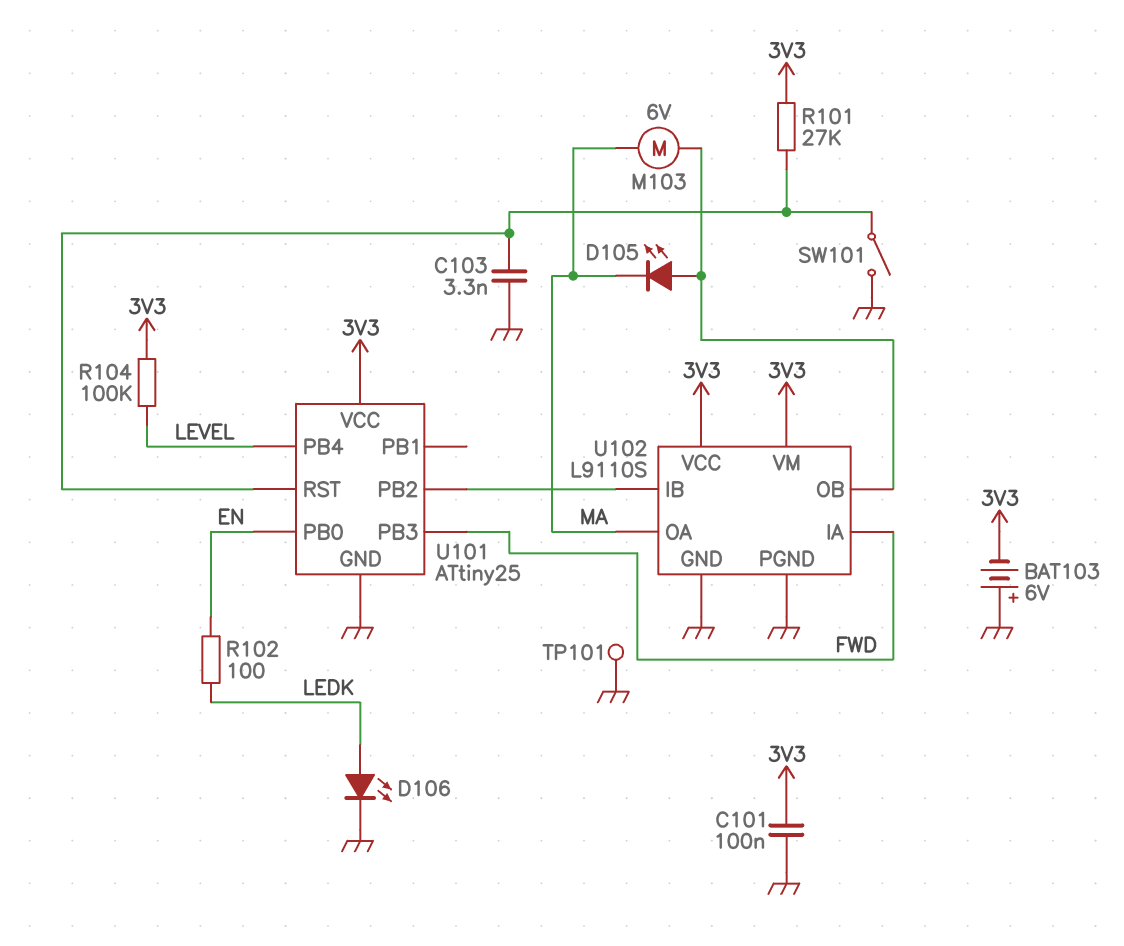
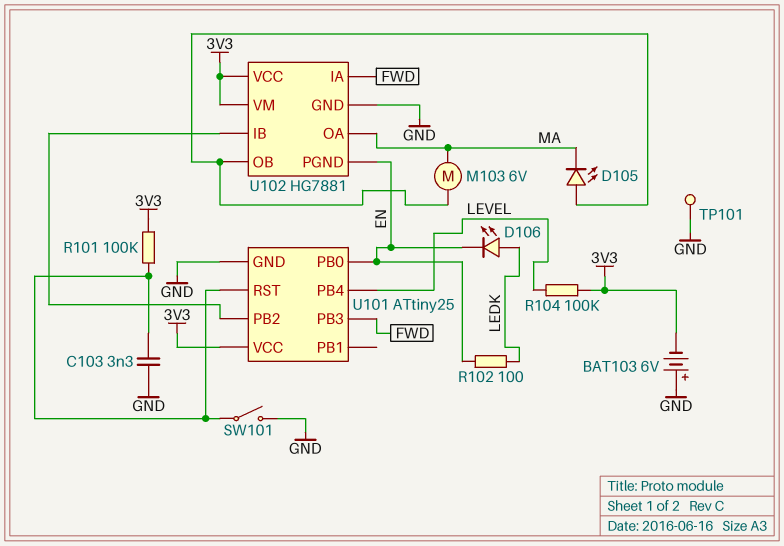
C101: 100nF (3V3, GND) -> none
D106: LED (A LEDK, K GND) -> LED (A LEDK, K EN)
R101: 27k (3V3, U101/RST) -> 100k (3V3, U101/RST)
U102: L9110S -> HG7881
U102 pin PGND: GND -> EN

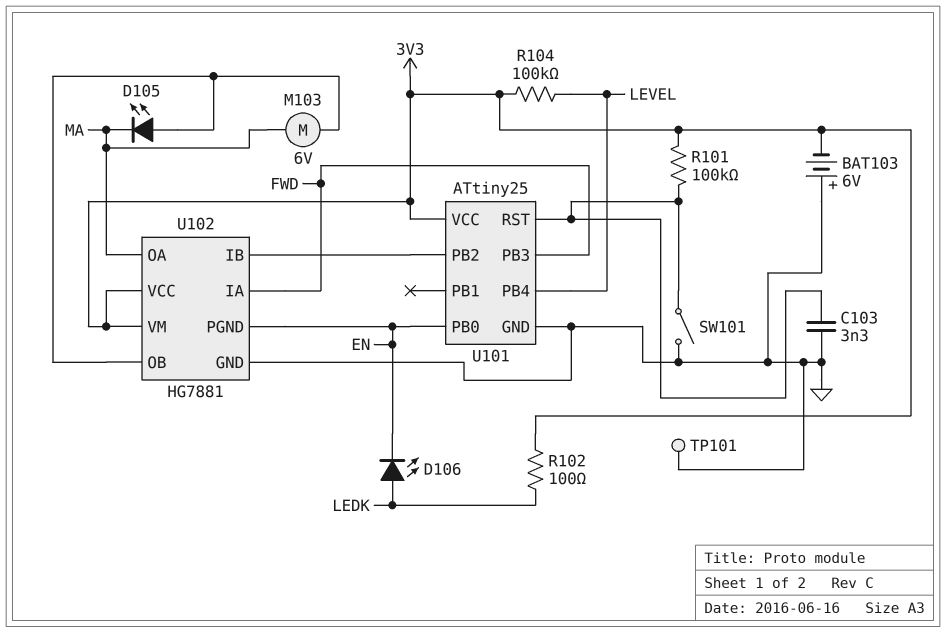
R102: 100 (EN, LEDK) -> 100 (3V3, LEDK)

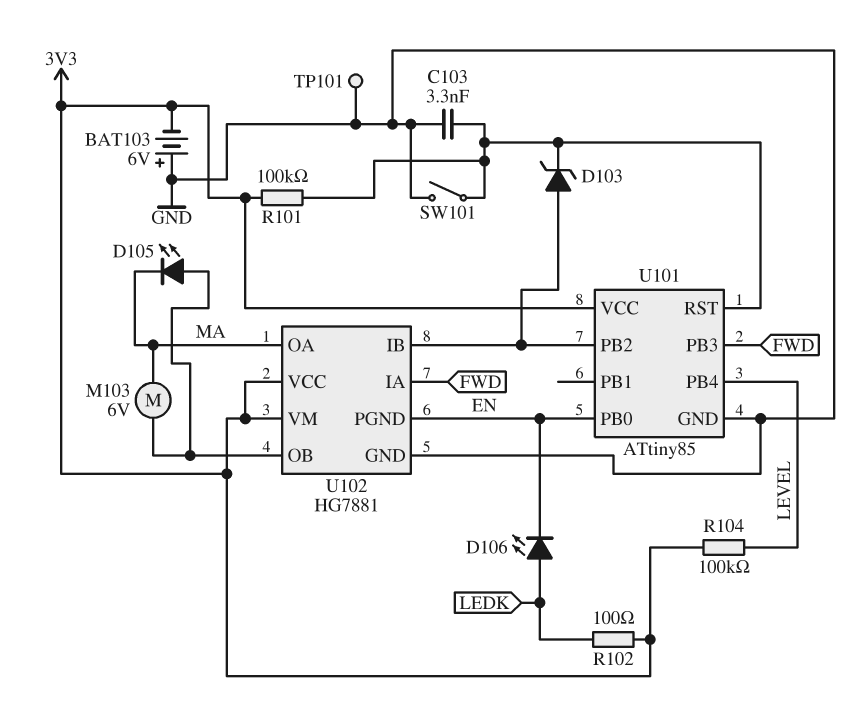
D103: none -> zener (A U101/PB2, K U101/RST)
U101: ATtiny25 -> ATtiny85

